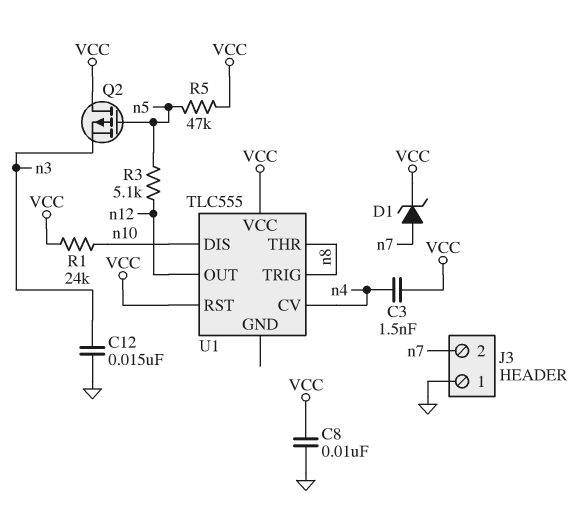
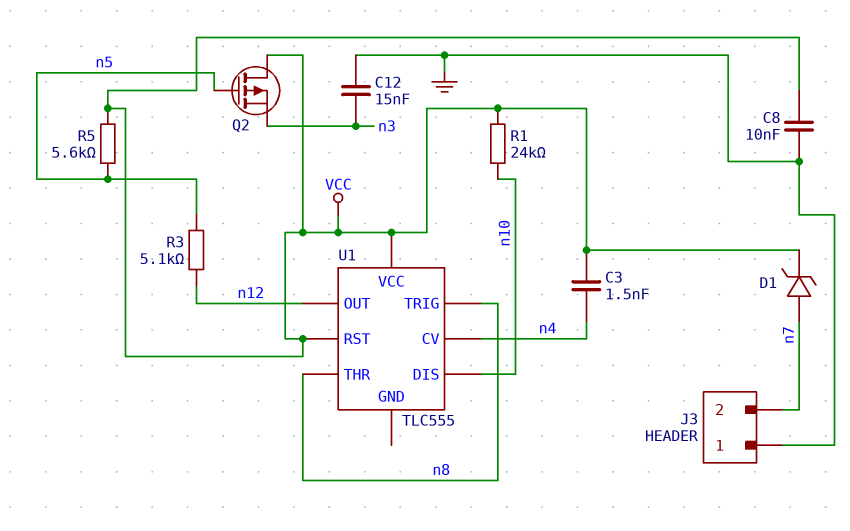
R5: 47k (VCC, n5) -> 5.6k (VCC, n5)

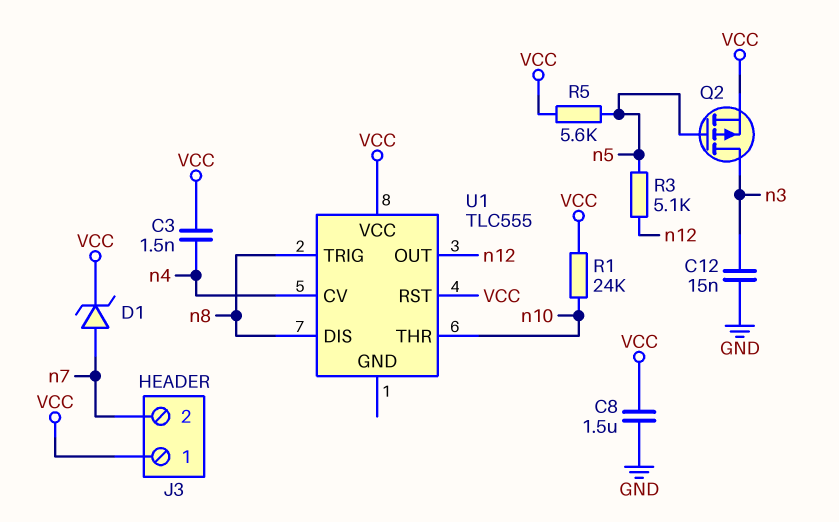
C8: 10nF (GND, VCC) -> 1.5uF (GND, VCC)
J3 pin 1: GND -> VCC
Q2: PMOS (G n5, D VCC, S n3) -> PMOS (G n5, D n3, S VCC)
U1 pin DIS: n10 -> n8
U1 pin THR: n8 -> n10

